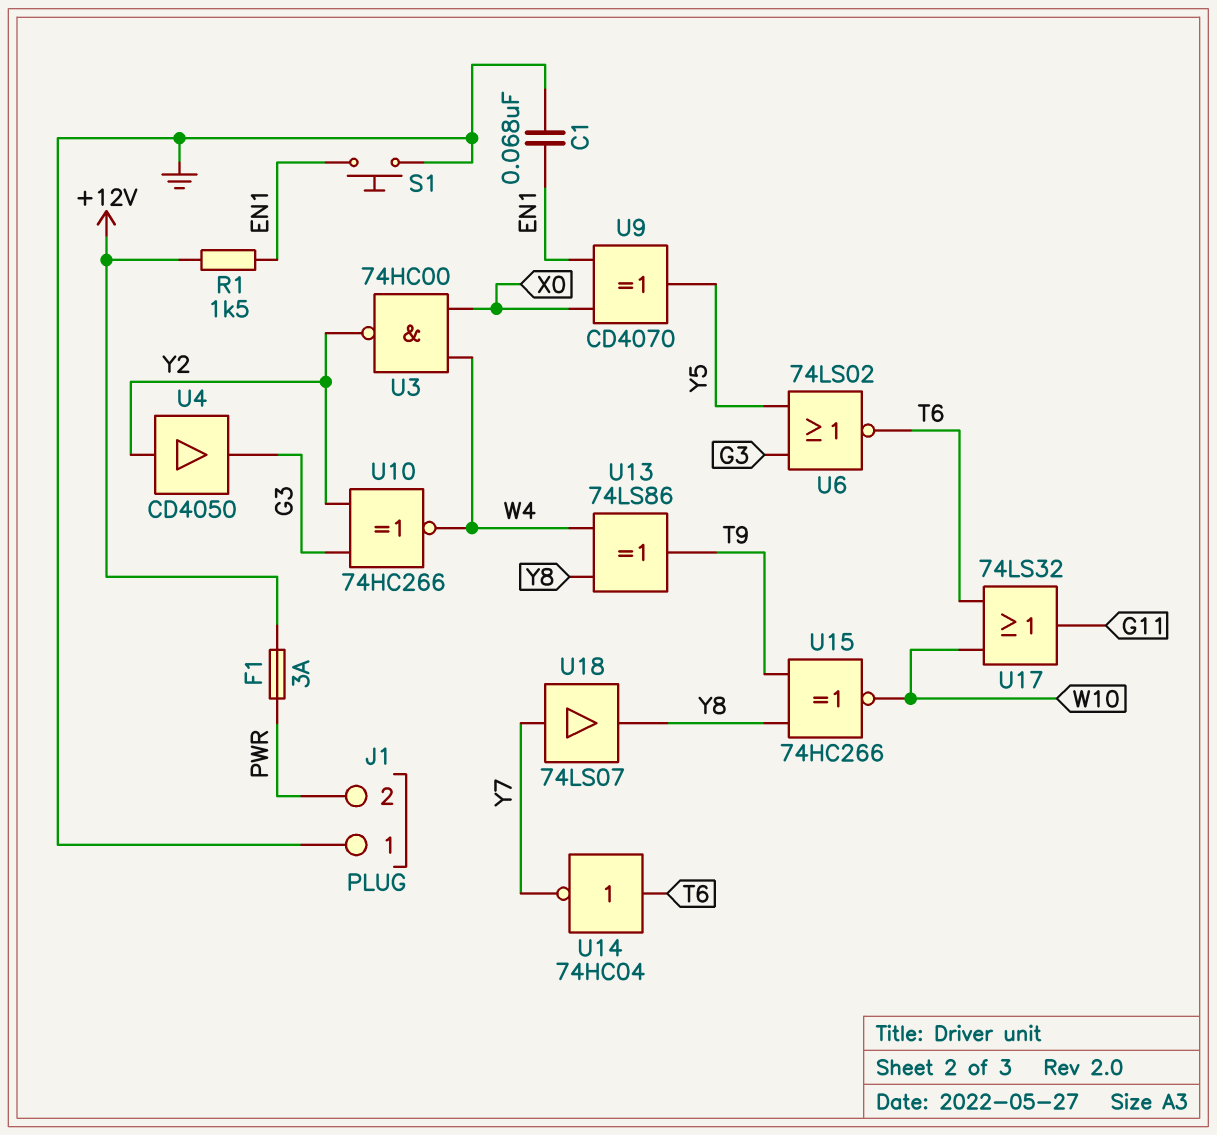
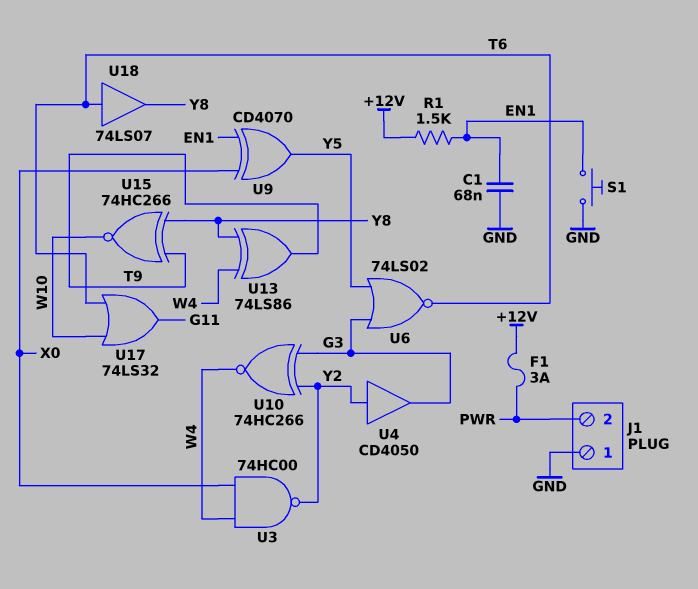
U14: NOT 74HC04 (in T6, out Y7) -> none
U18: buffer 74LS07 (in Y7, out Y8) -> buffer 74LS07 (in T6, out Y8)

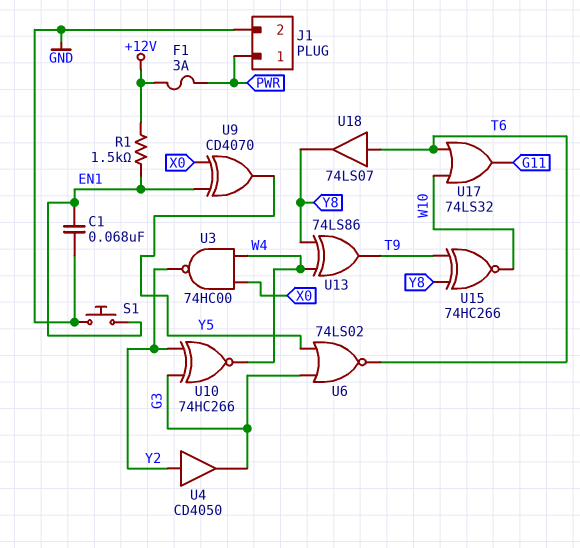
J1 pin 1: GND -> PWR
J1 pin 2: PWR -> GND

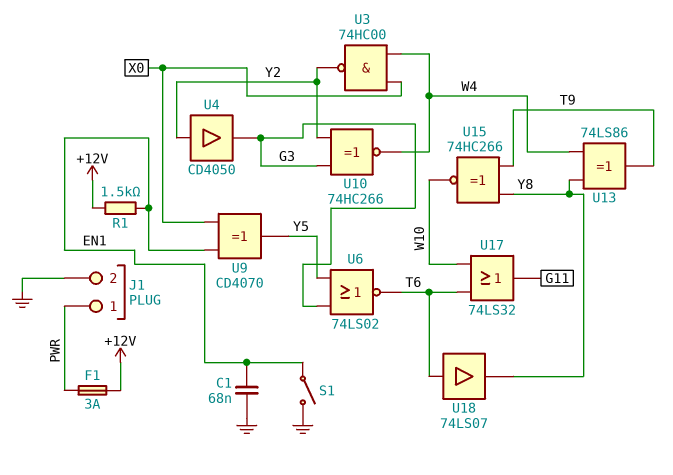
S1: button (EN1, GND) -> switch (EN1, GND)

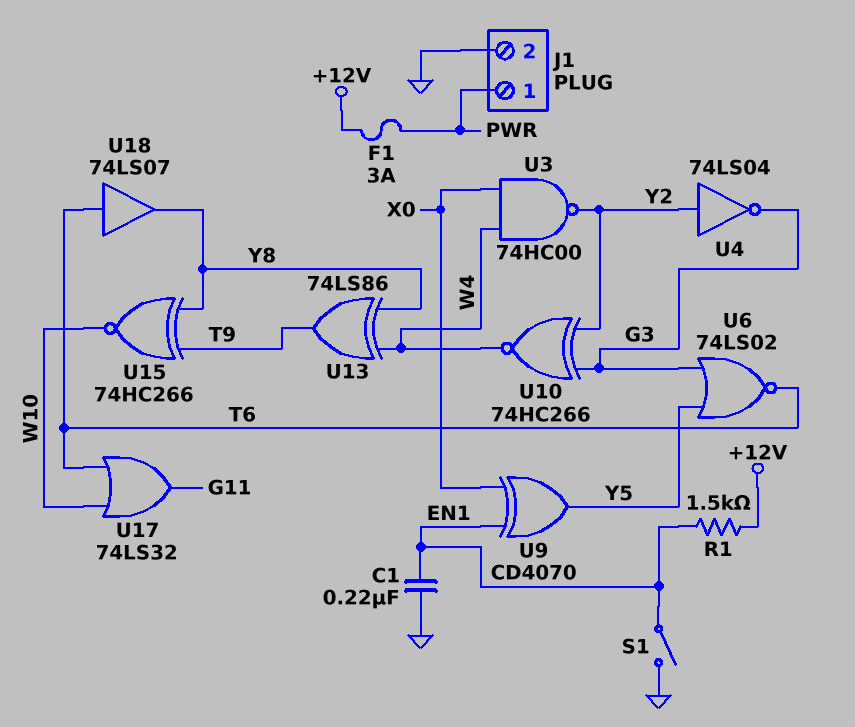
C1: 68nF (EN1, GND) -> 220nF (EN1, GND)
U4: buffer CD4050 (in Y2, out G3) -> NOT 74LS04 (in Y2, out G3)

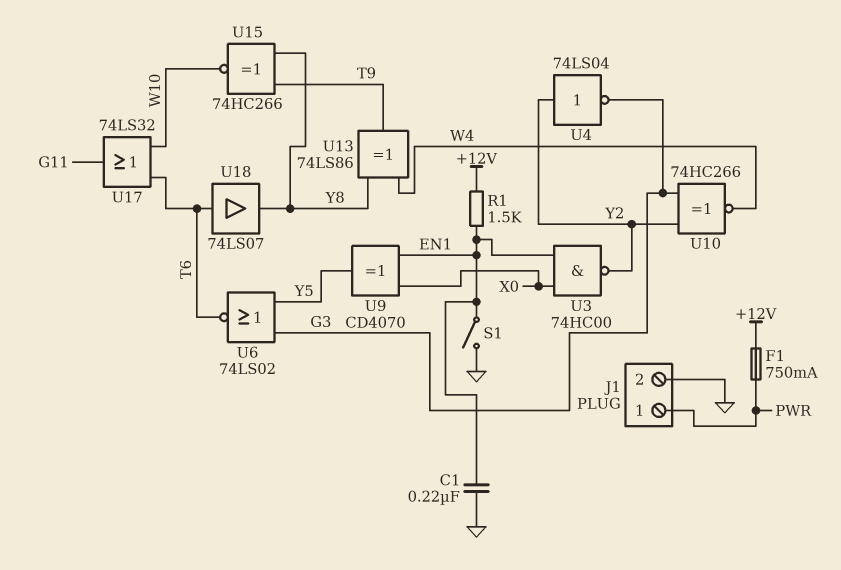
F1: 3A (+12V, PWR) -> 750mA (+12V, PWR)
U3: NAND 74HC00 (in W4, in X0, out Y2) -> NAND 74HC00 (in EN1, in X0, out Y2)

